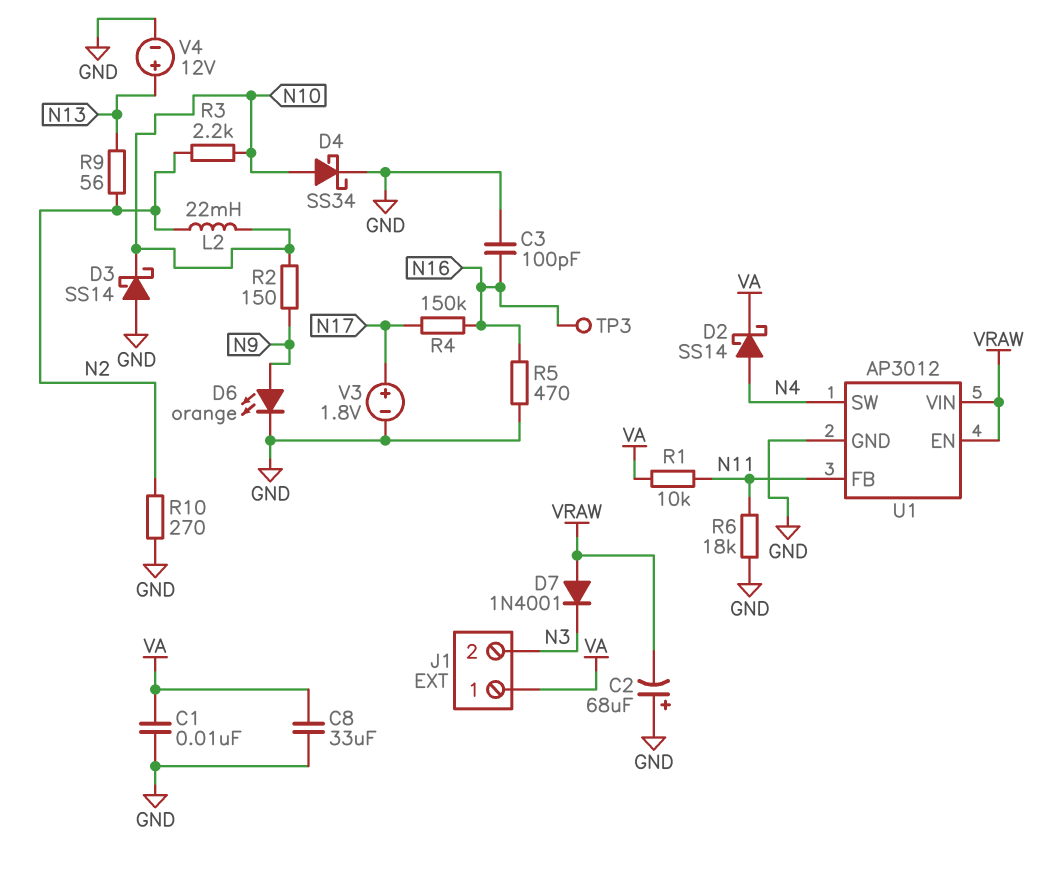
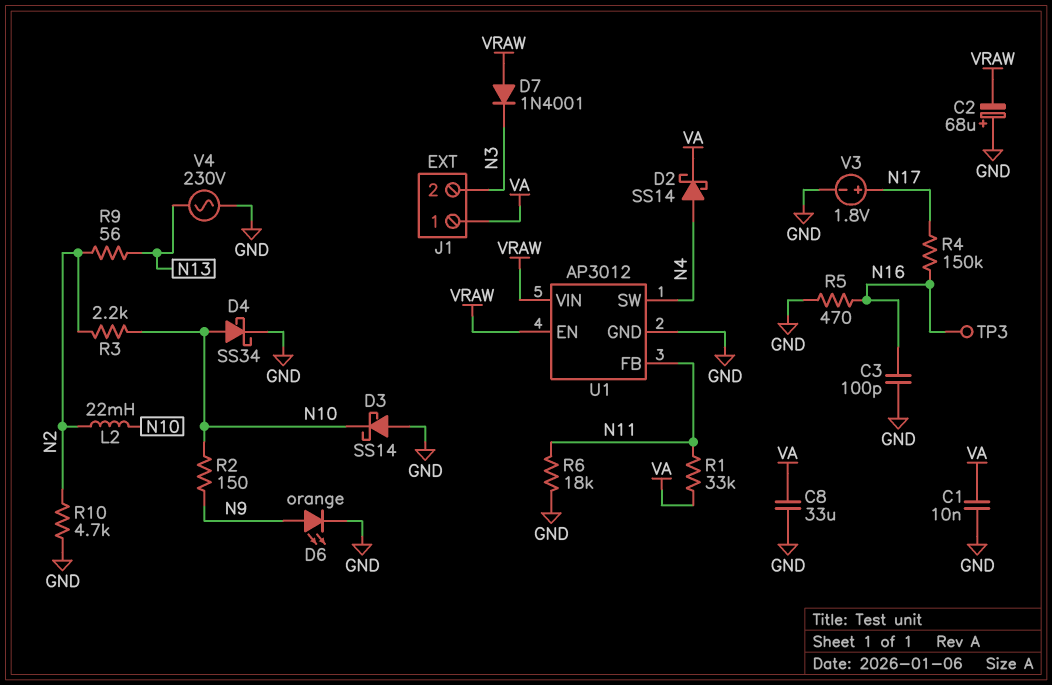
R1: 10k (N11, VA) -> 33k (N11, VA)
R10: 270 (GND, N2) -> 4.7k (GND, N2)
V4: 12V (plus N13, minus GND) -> AC 230V (GND, N13)

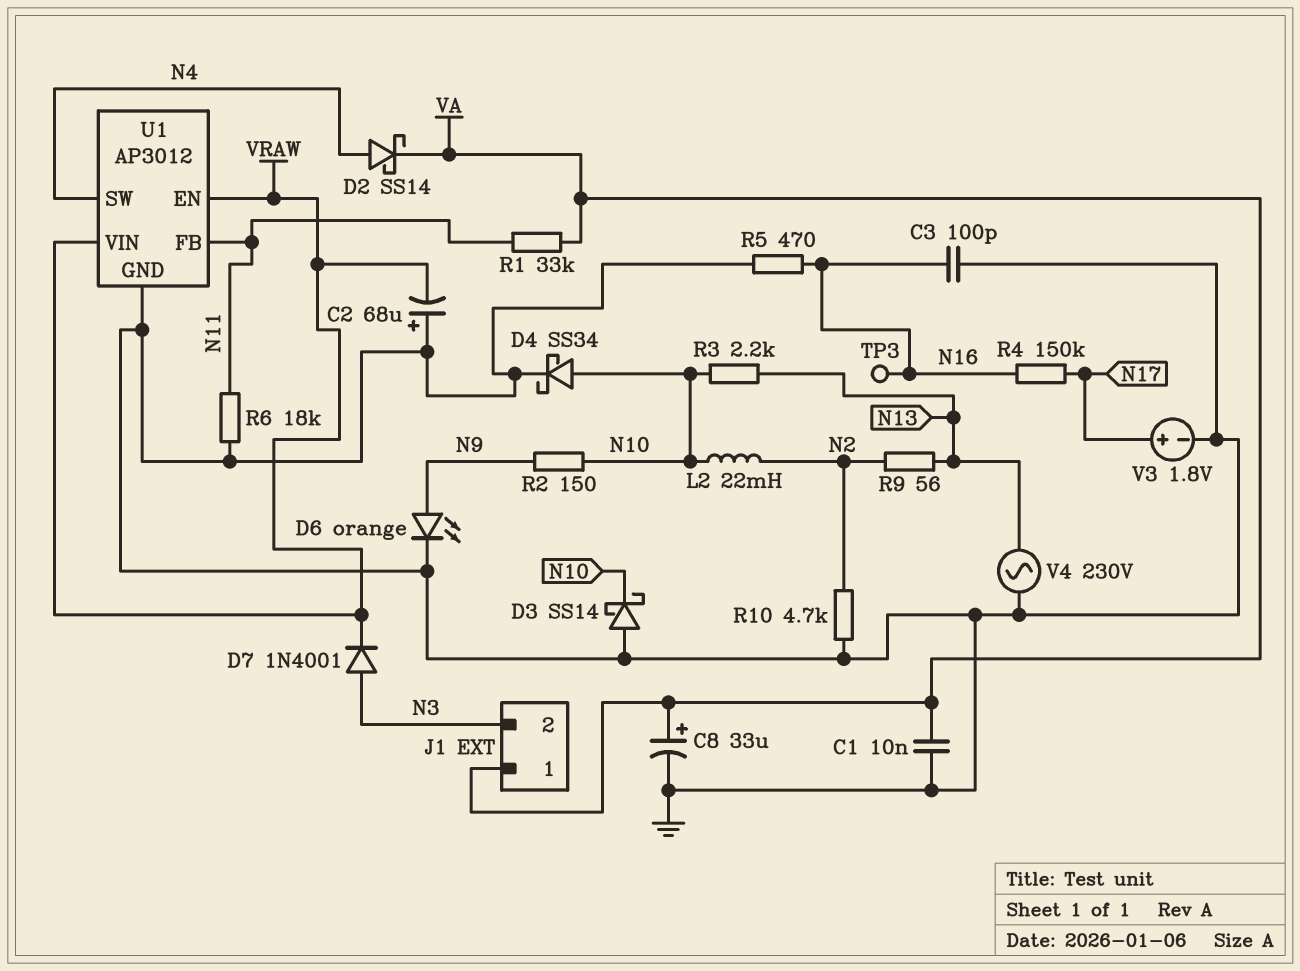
C8: 33uF (GND, VA) -> 33uF (plus VA, minus GND)
D7: diode 1N4001 (A VRAW, K N3) -> diode 1N4001 (A N3, K VRAW)
R3: 2.2k (N2, N10) -> 2.2k (N10, N13)

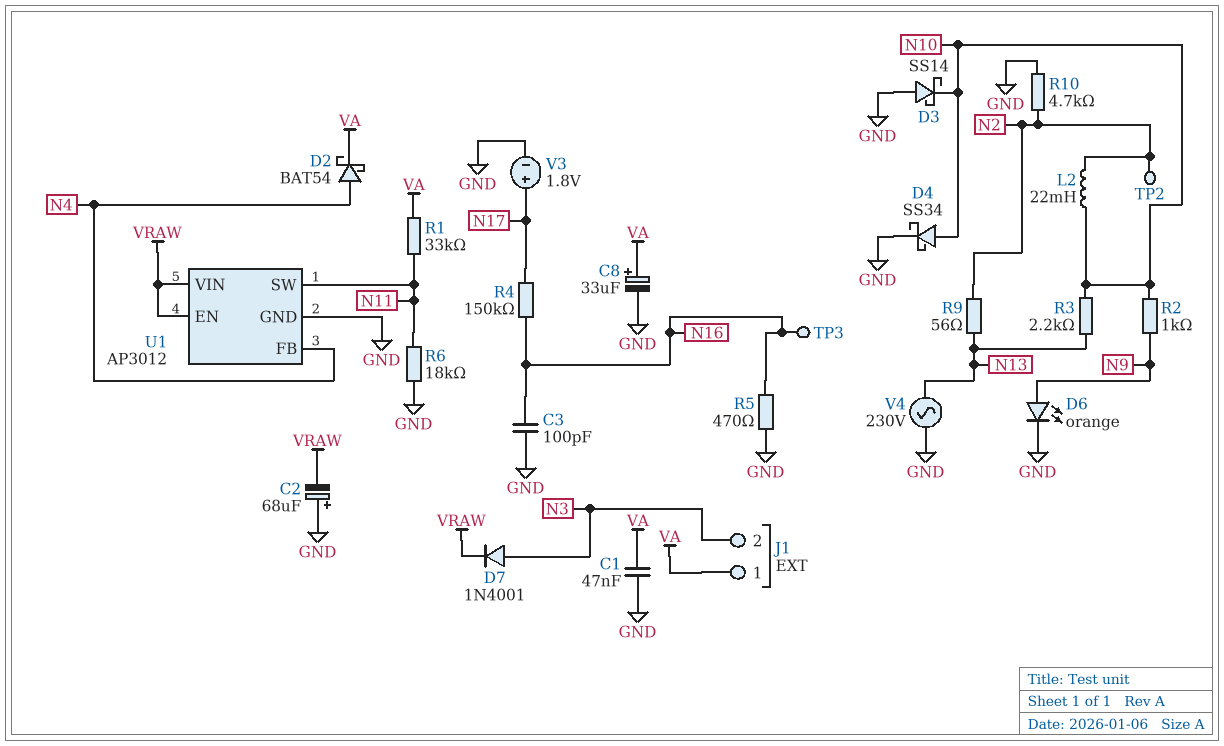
C1: 10nF (GND, VA) -> 47nF (GND, VA)
D2: schottky SS14 (A N4, K VA) -> schottky BAT54 (A N4, K VA)
R2: 150 (N9, N10) -> 1k (N9, N10)
TP2: none -> test point (N2)
U1 pin FB: N11 -> N4
U1 pin SW: N4 -> N11

